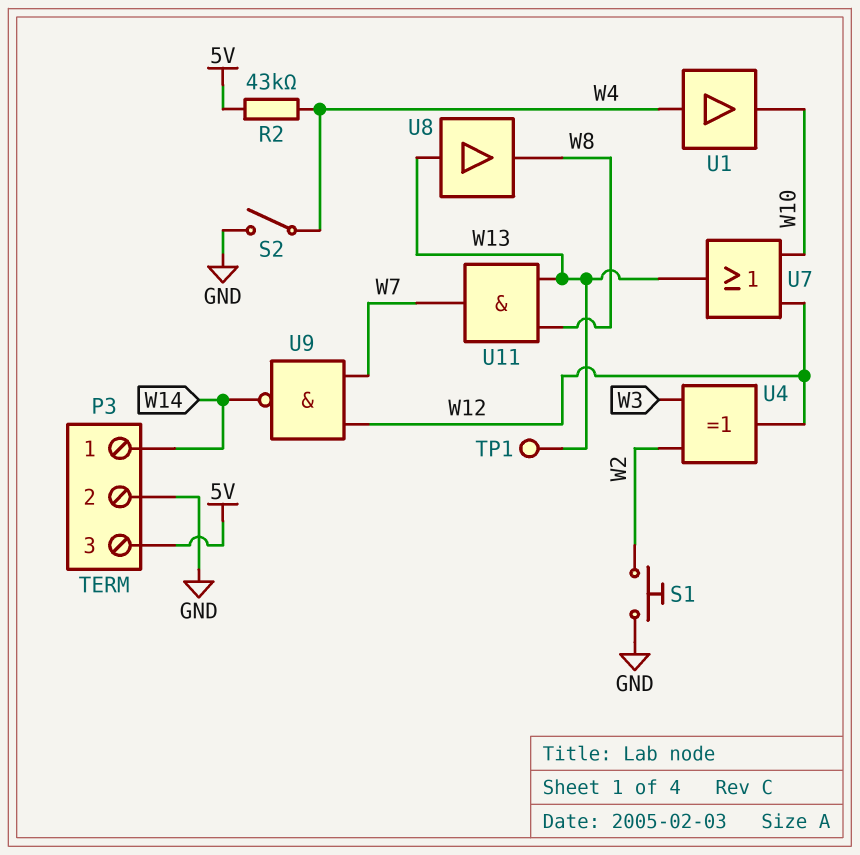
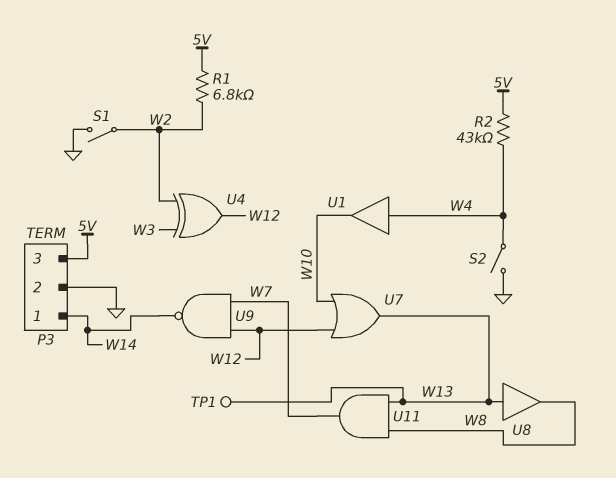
R1: none -> 6.8k (5V, W2)
S1: button (GND, W2) -> switch (GND, W2)

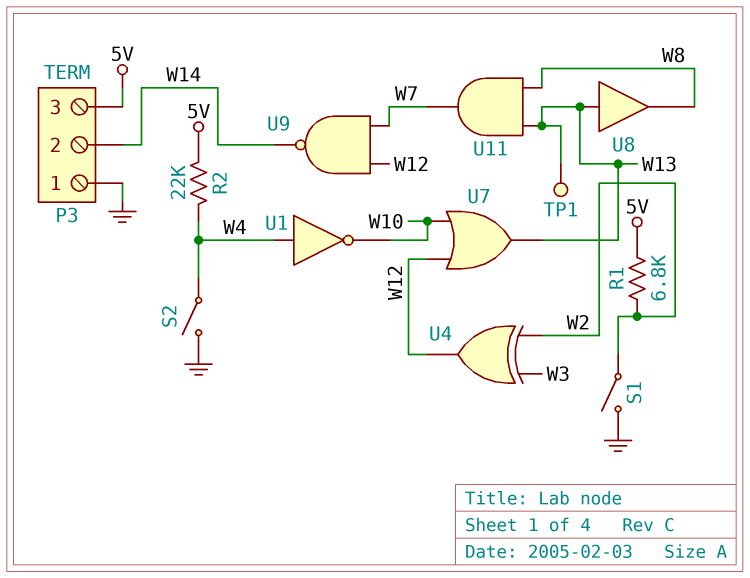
P3 pin 1: W14 -> GND
P3 pin 2: GND -> W14
R2: 43k (5V, W4) -> 22k (5V, W4)
U1: buffer (in W4, out W10) -> NOT (in W4, out W10)

